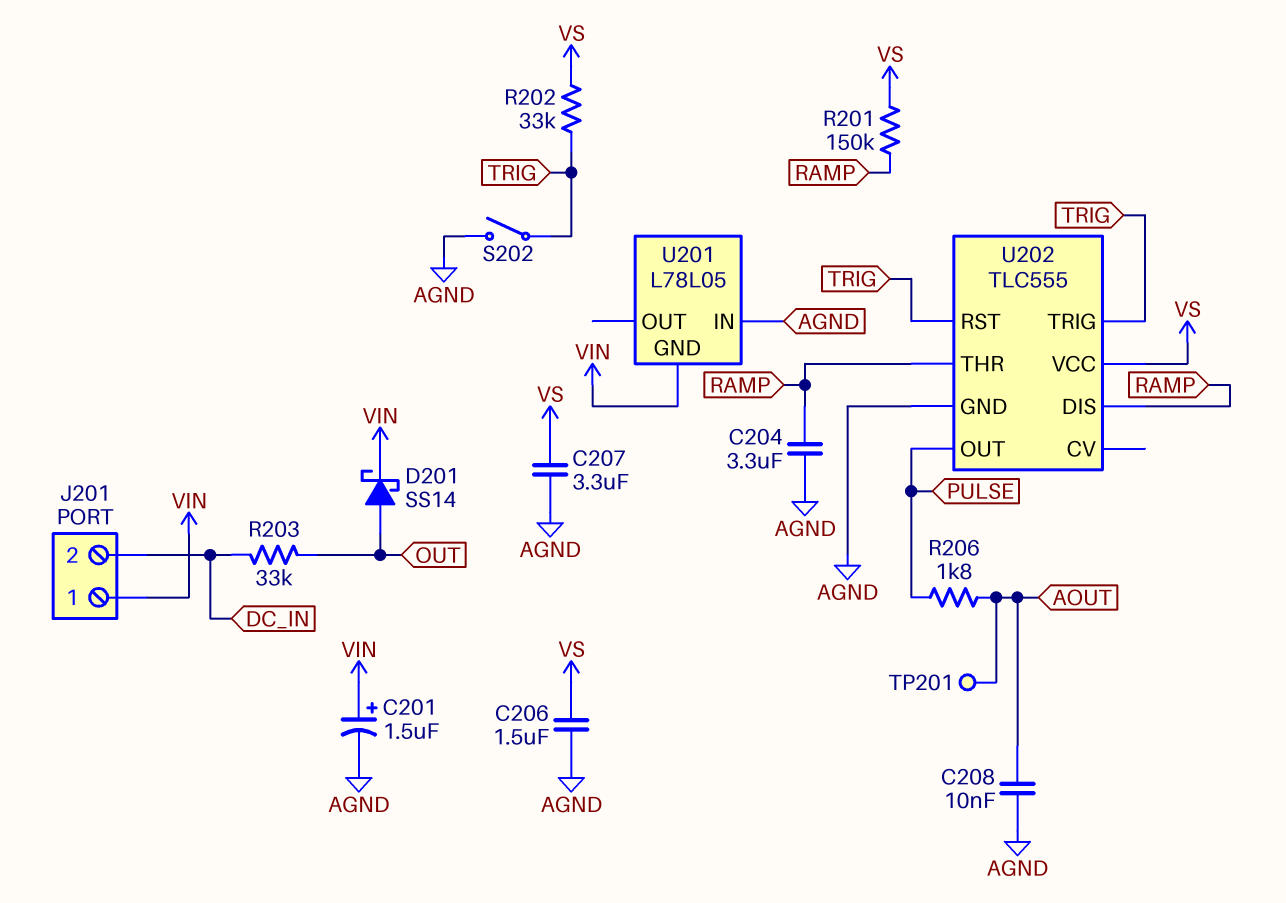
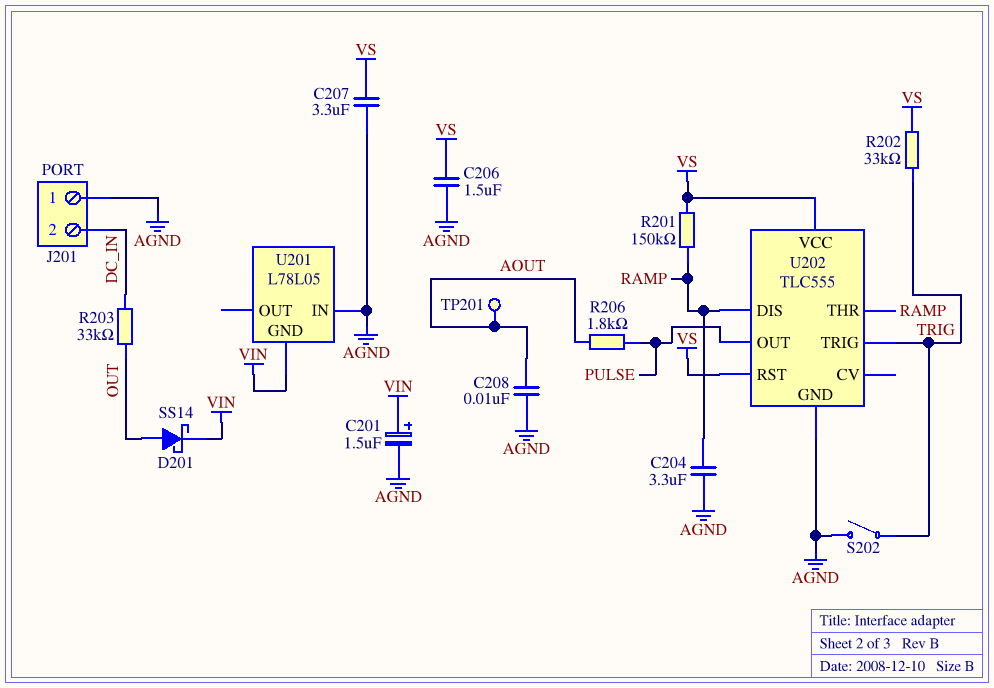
J201 pin 1: VIN -> AGND
U202 pin RST: TRIG -> VS

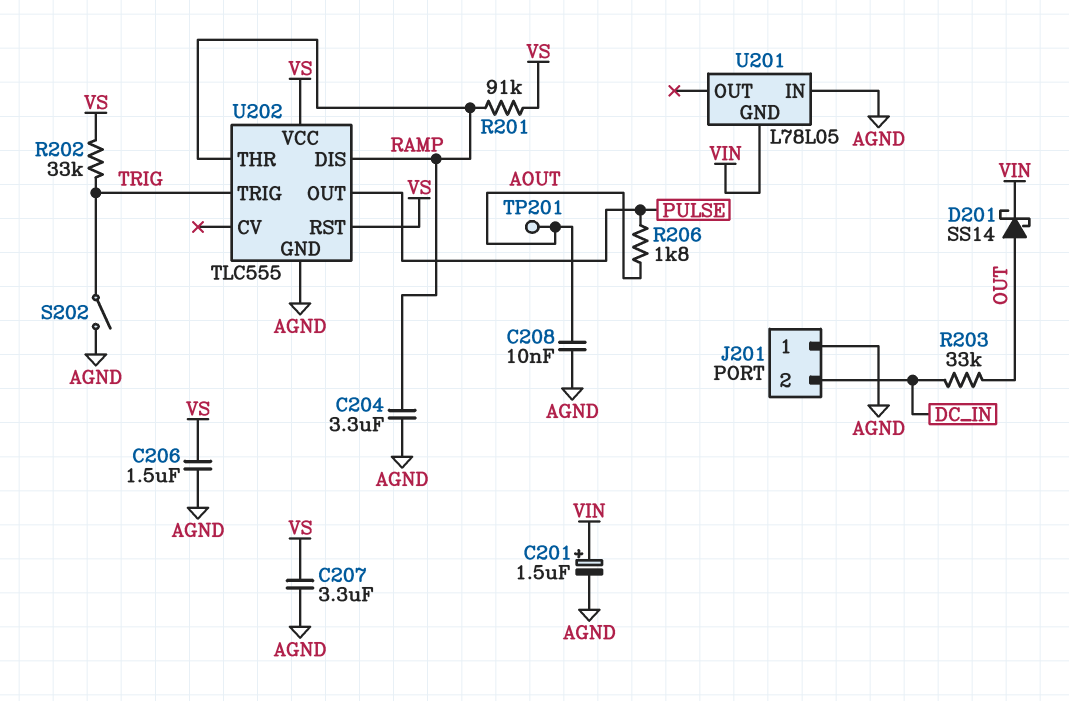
R201: 150k (RAMP, VS) -> 91k (RAMP, VS)

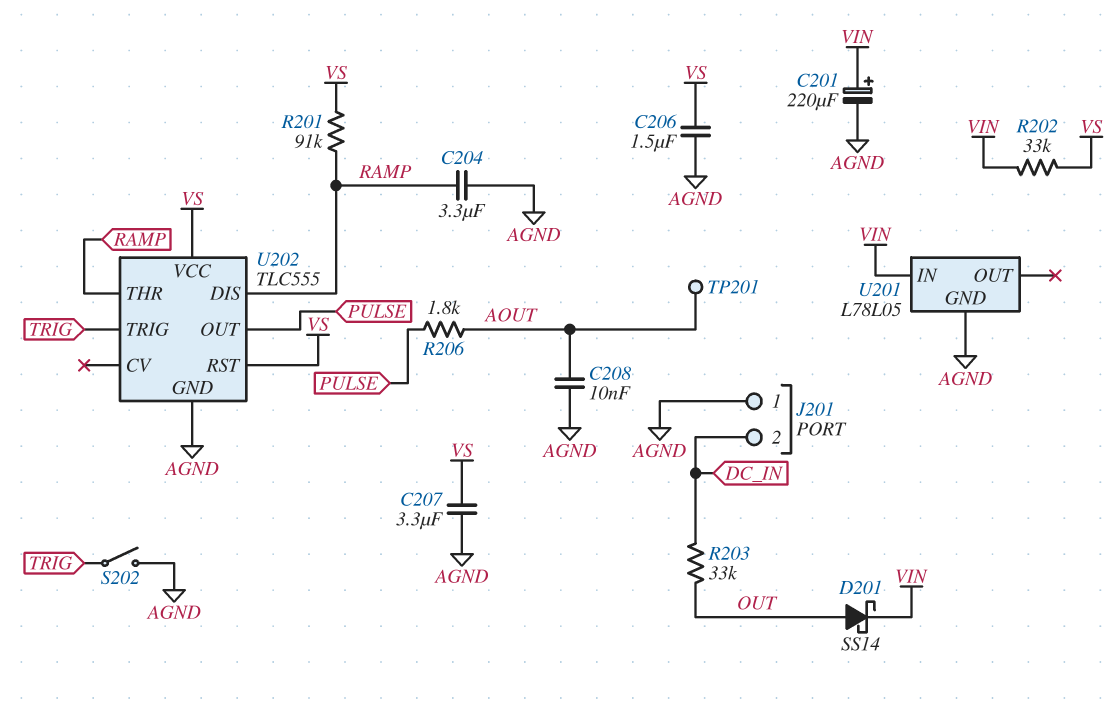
C201: 1.5uF (plus VIN, minus AGND) -> 220uF (plus VIN, minus AGND)
R202: 33k (TRIG, VS) -> 33k (VIN, VS)
U201 pin GND: VIN -> AGND
U201 pin IN: AGND -> VIN

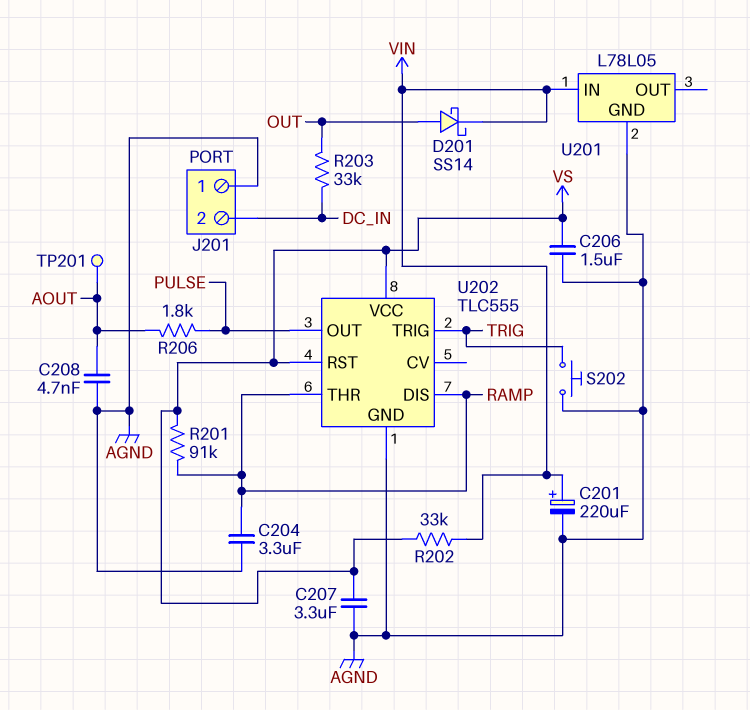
C208: 10nF (AGND, AOUT) -> 4.7nF (AGND, AOUT)
S202: switch (AGND, TRIG) -> button (AGND, TRIG)

